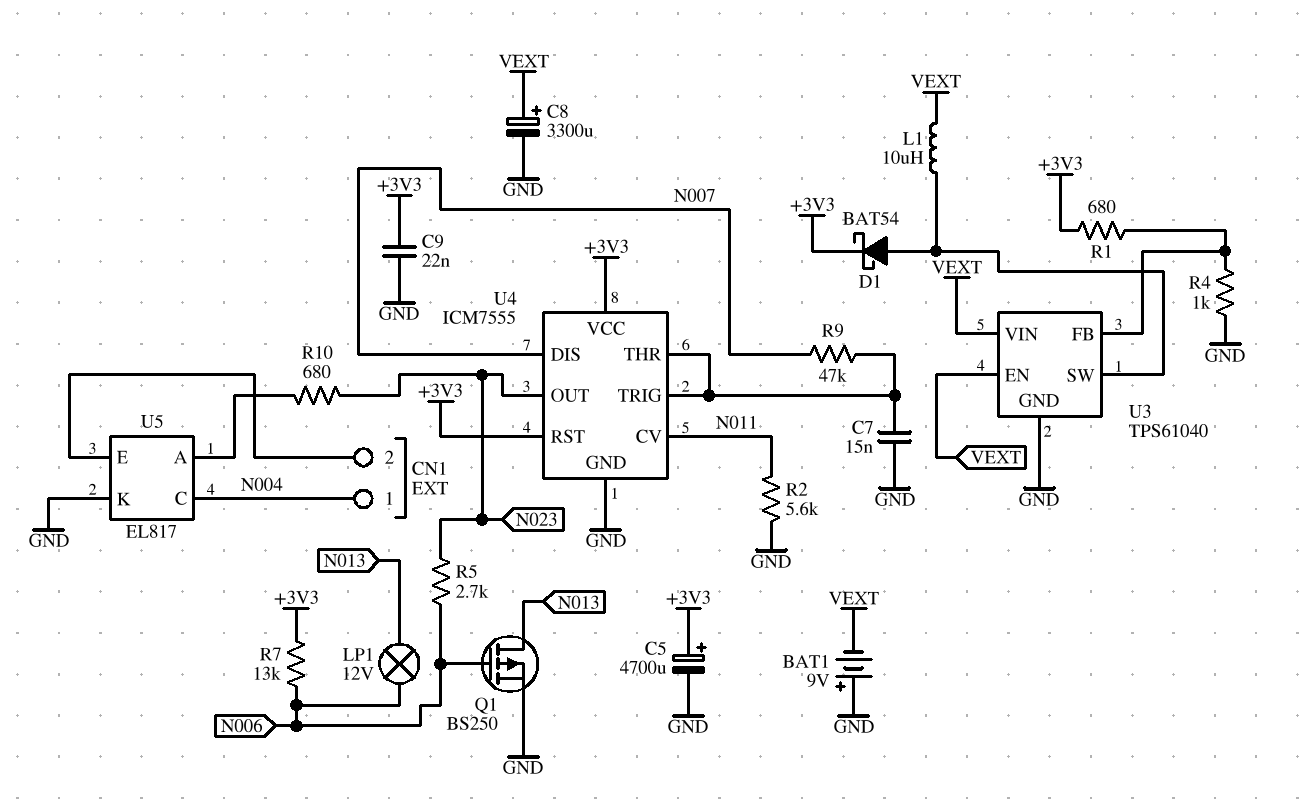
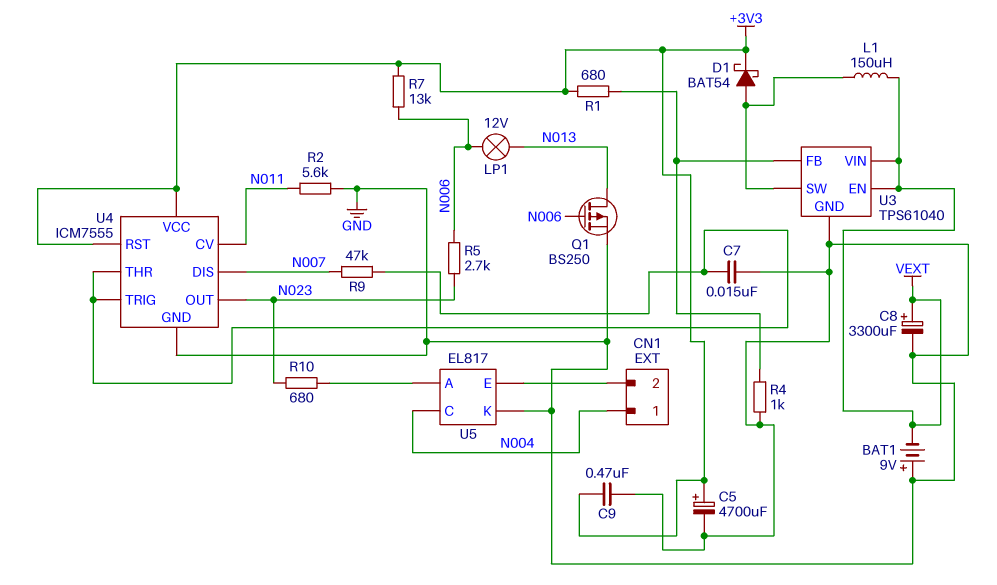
C9: 22nF (+3V3, GND) -> 470nF (+3V3, GND)
L1: 10uH (U3/SW, VEXT) -> 150uH (U3/SW, VEXT)

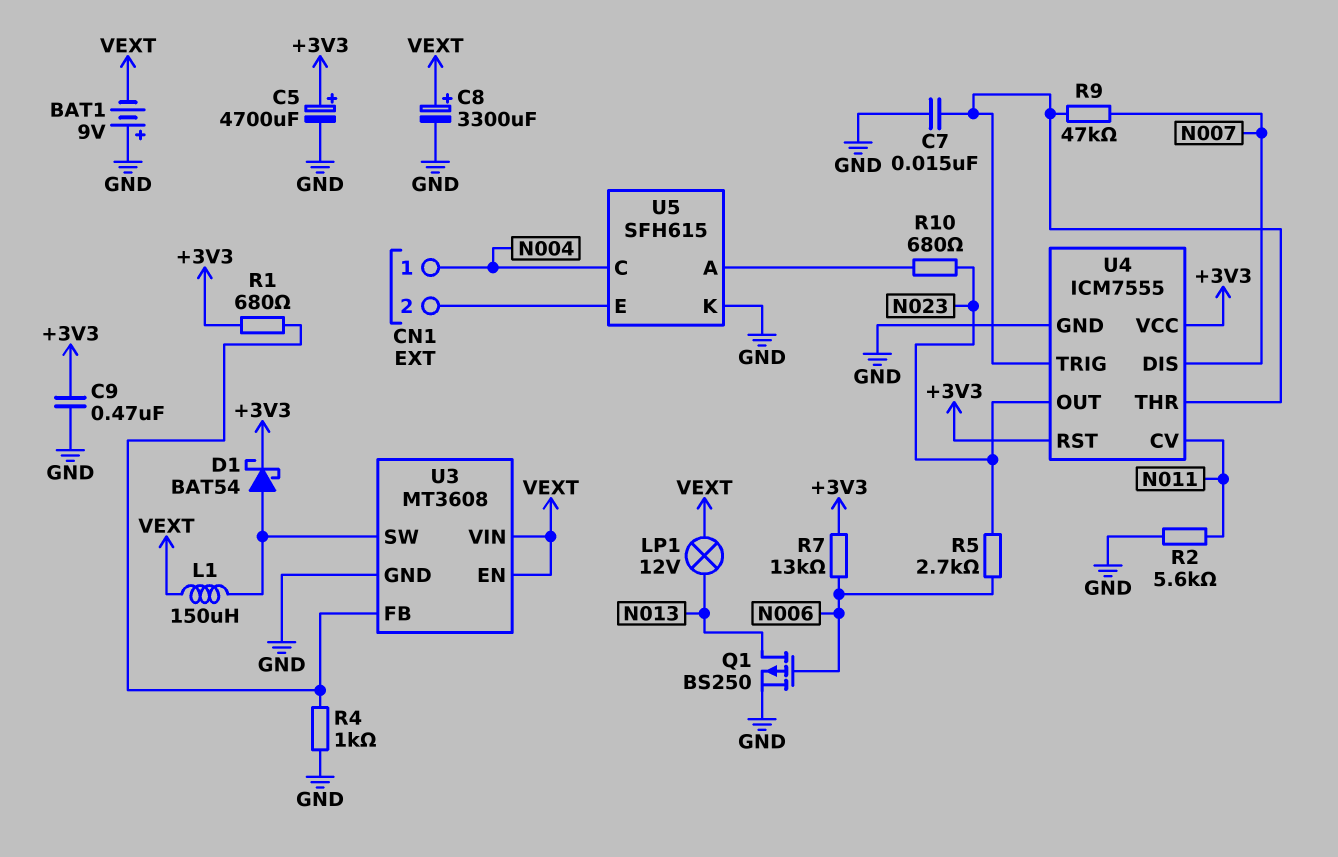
LP1: lamp 12V (N006, N013) -> lamp 12V (N013, VEXT)
U3: TPS61040 -> MT3608
U5: EL817 -> SFH615

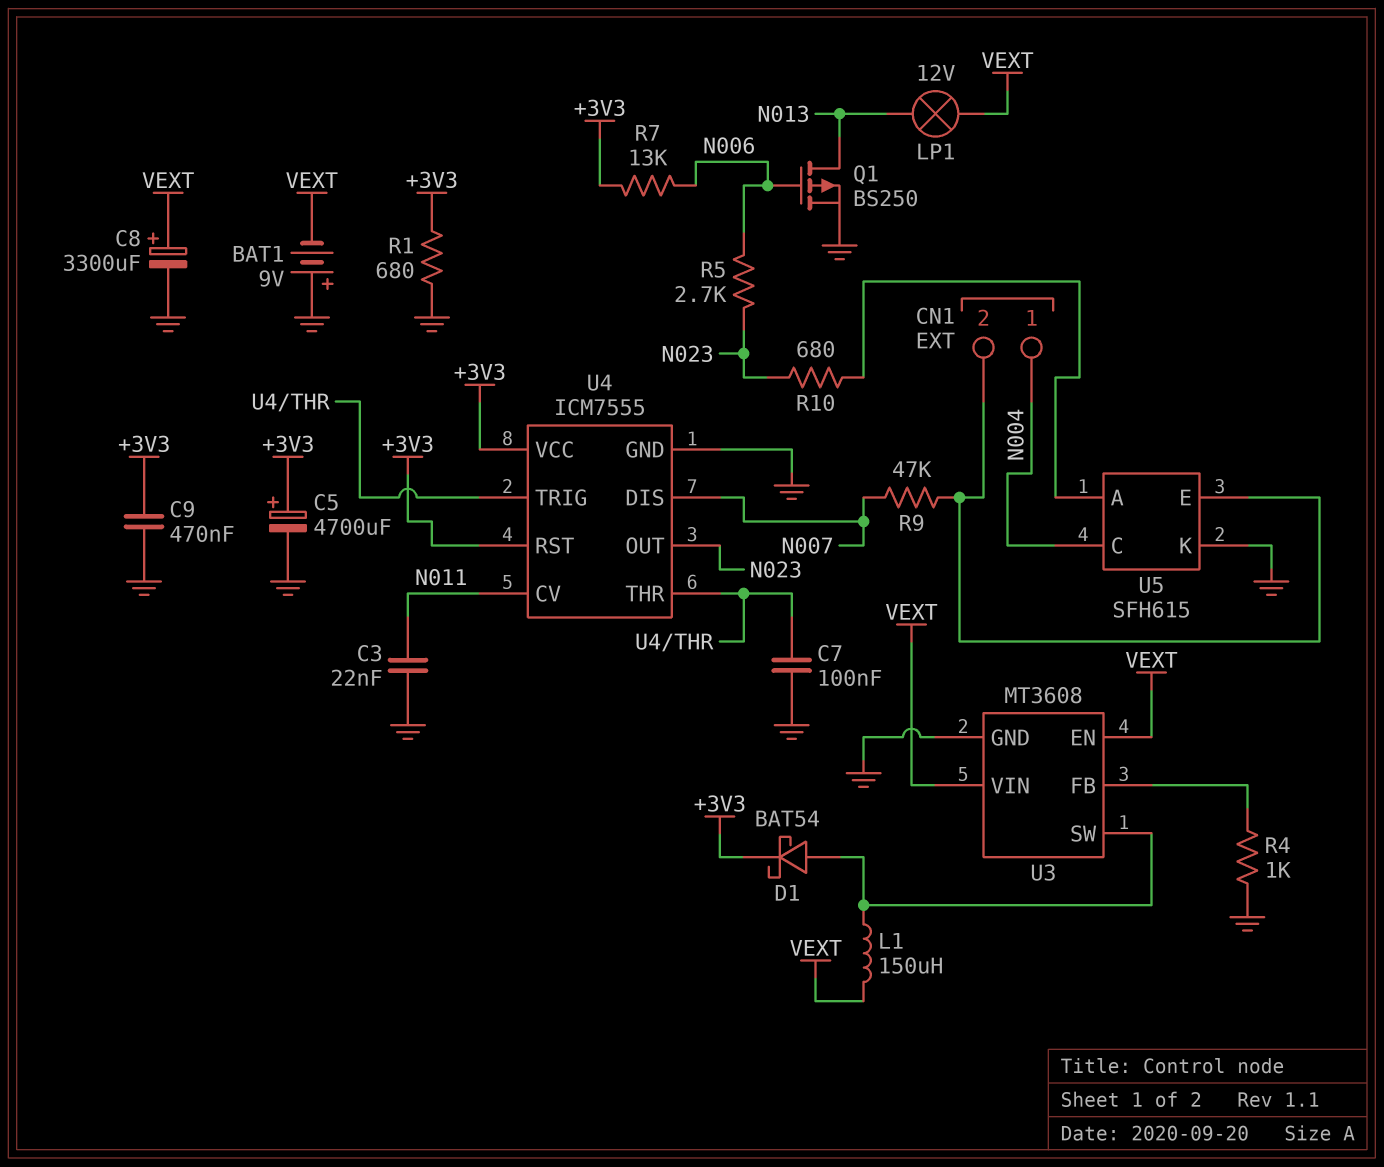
C3: none -> 22nF (GND, N011)
C7: 15nF (GND, U4/THR) -> 100nF (GND, U4/THR)
R1: 680 (+3V3, U3/FB) -> 680 (+3V3, GND)
R2: 5.6k (GND, N011) -> none
R9: 47k (N007, U4/THR) -> 47k (CN1/2, N007)

